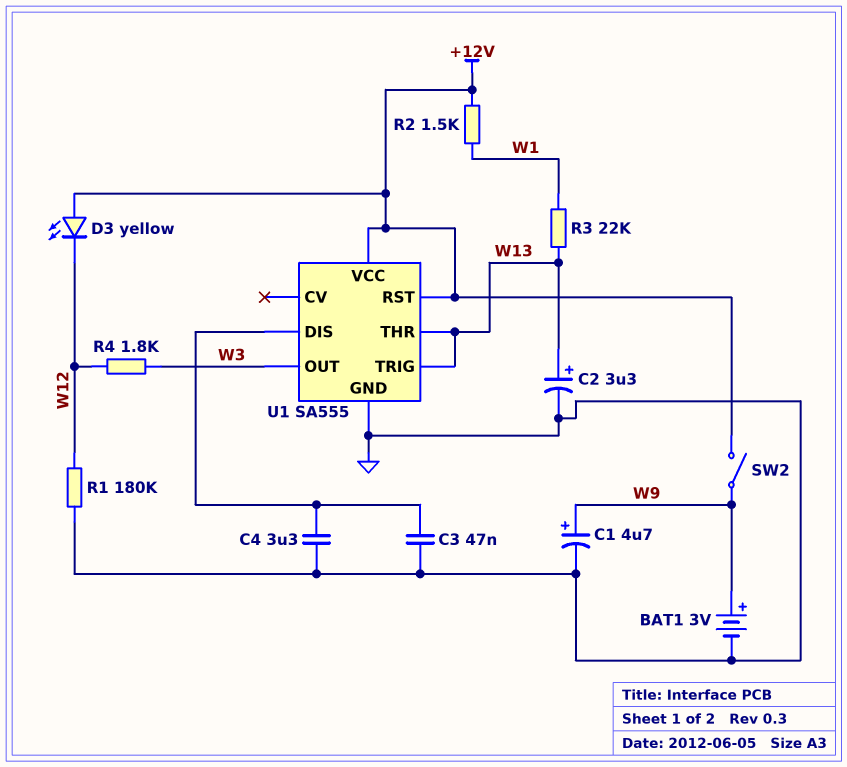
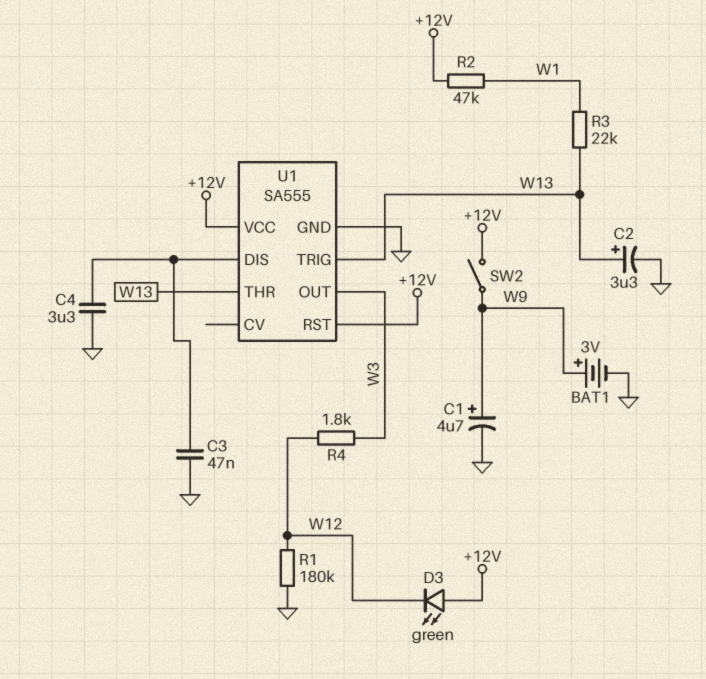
D3: LED yellow (A +12V, K W12) -> LED green (A +12V, K W12)
R2: 1.5k (+12V, W1) -> 47k (+12V, W1)

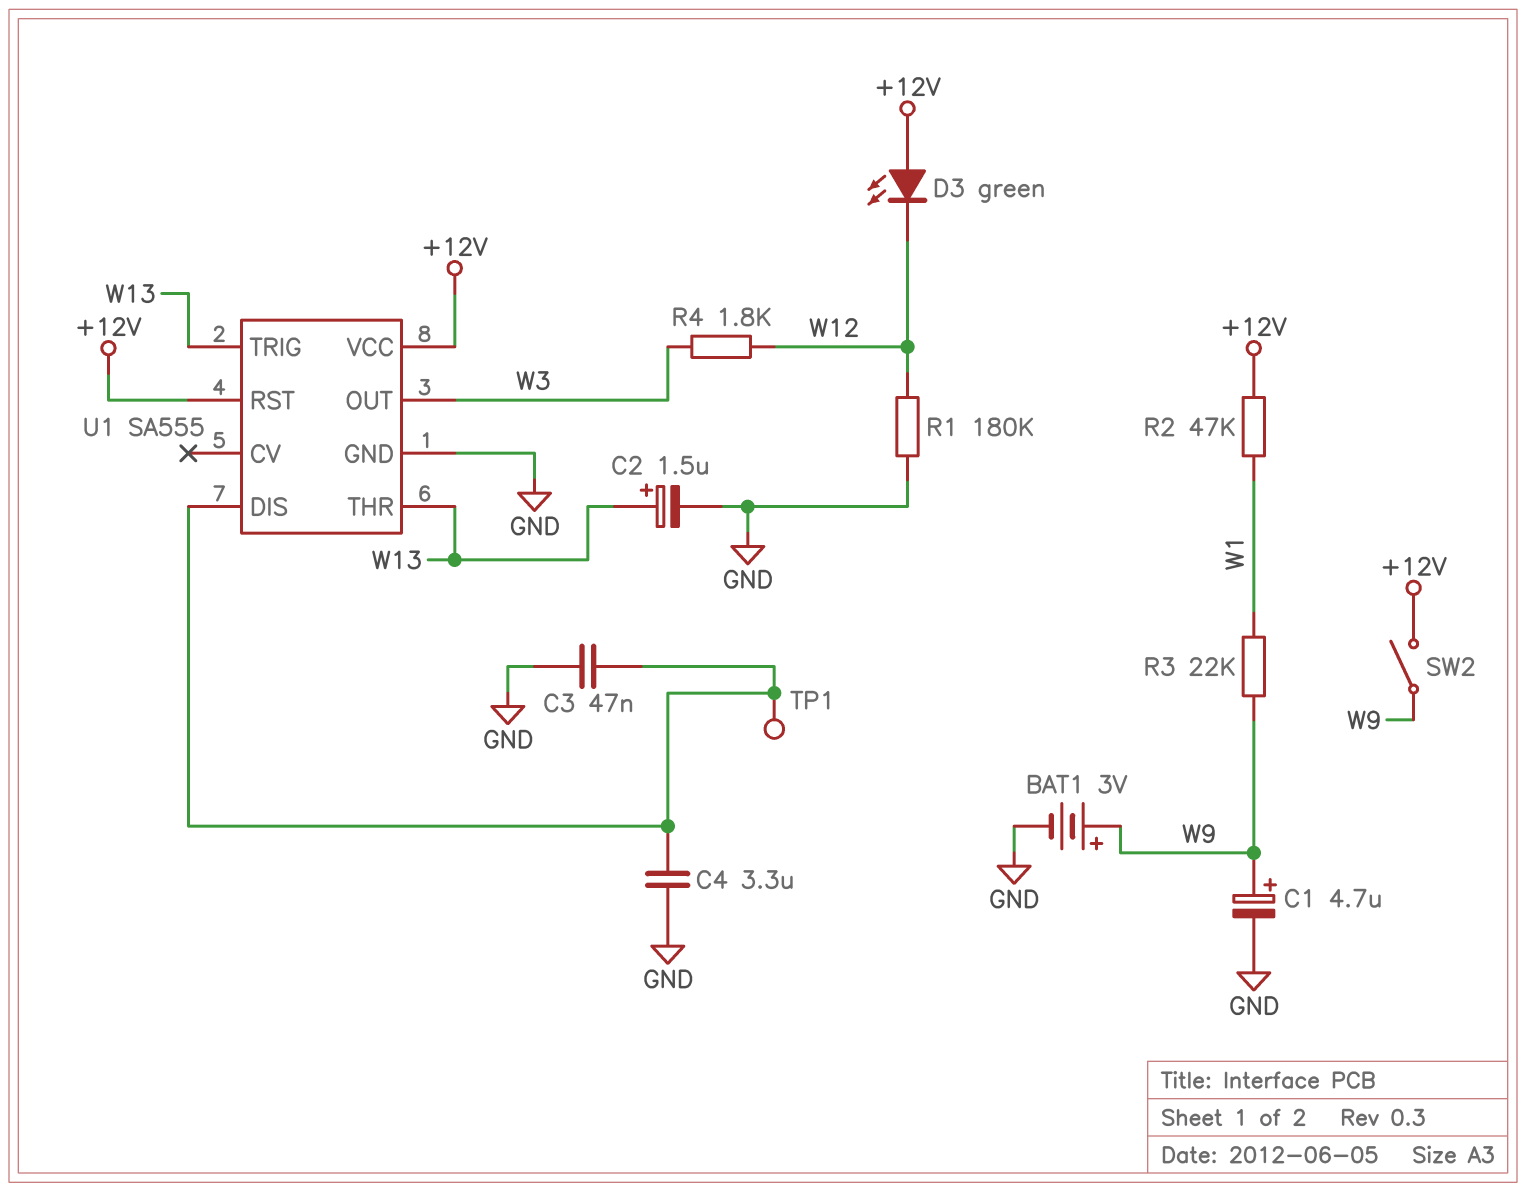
C2: 3.3uF (plus W13, minus GND) -> 1.5uF (plus W13, minus GND)
R3: 22k (W1, W13) -> 22k (W1, W9)
TP1: none -> test point (U1/DIS)

